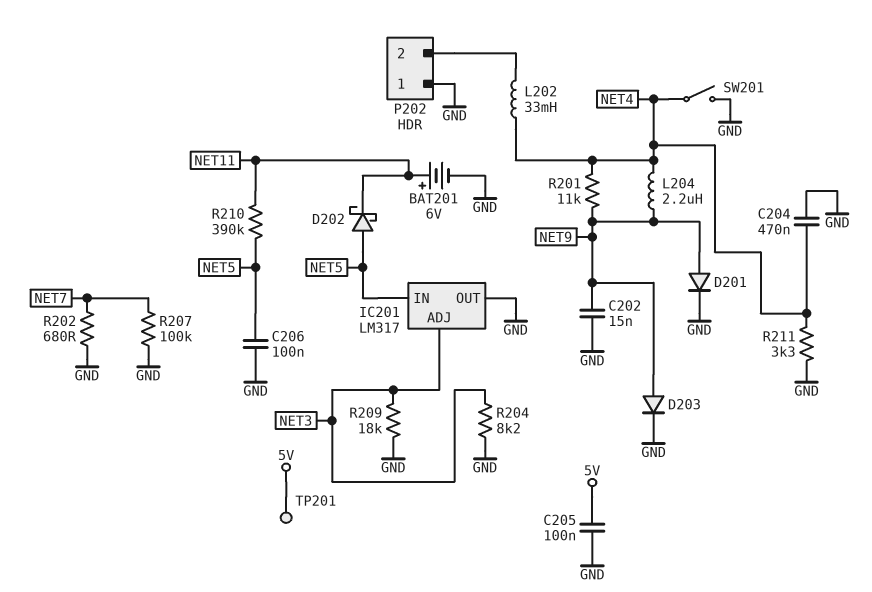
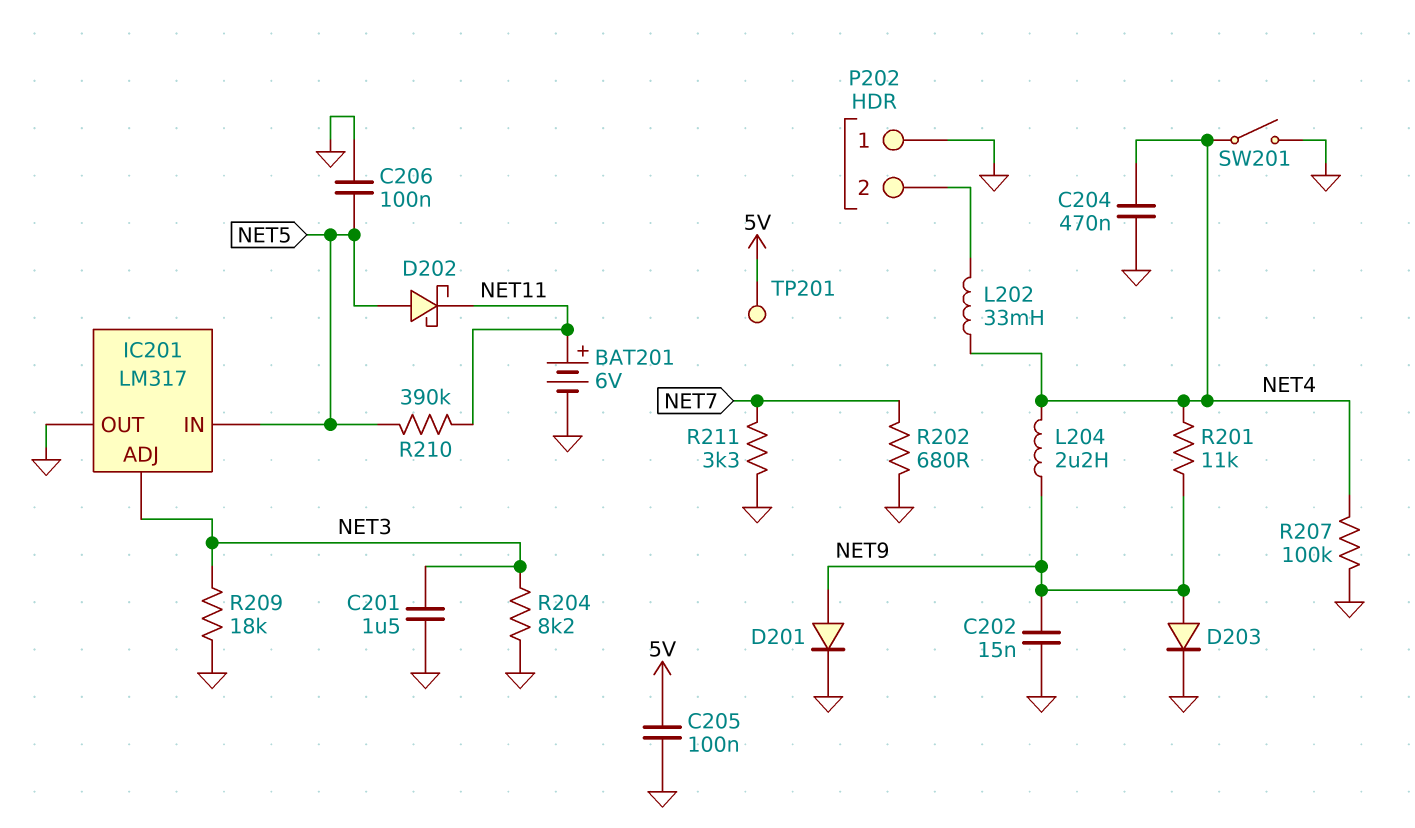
C201: none -> 1.5uF (GND, NET3)
R207: 100k (GND, NET7) -> 100k (GND, NET4)
R211: 3.3k (GND, NET4) -> 3.3k (GND, NET7)

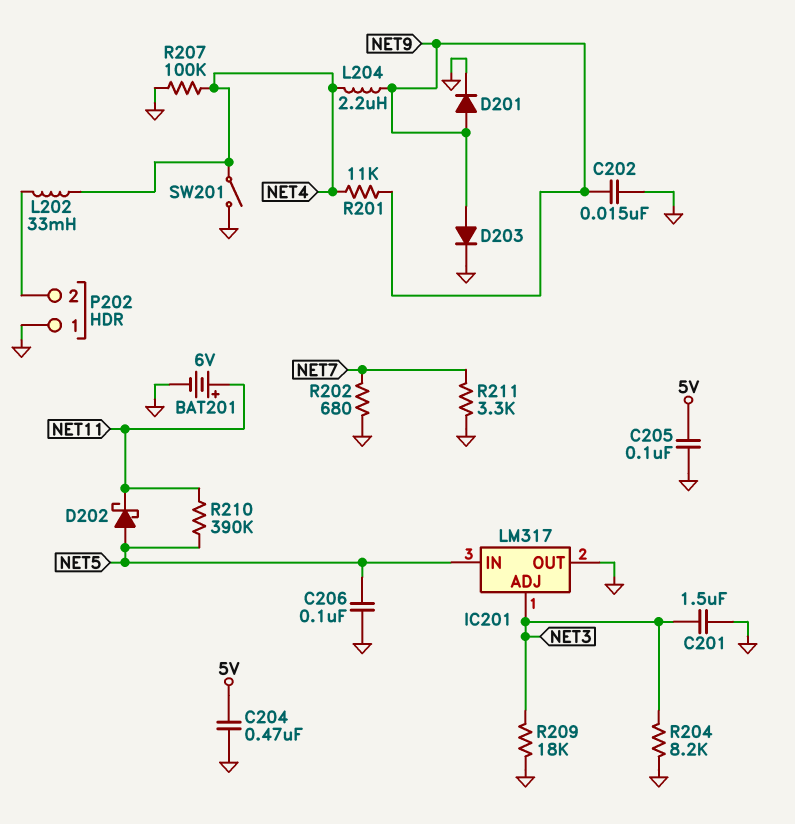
C204: 470nF (GND, NET4) -> 470nF (5V, GND)
TP201: test point (5V) -> none

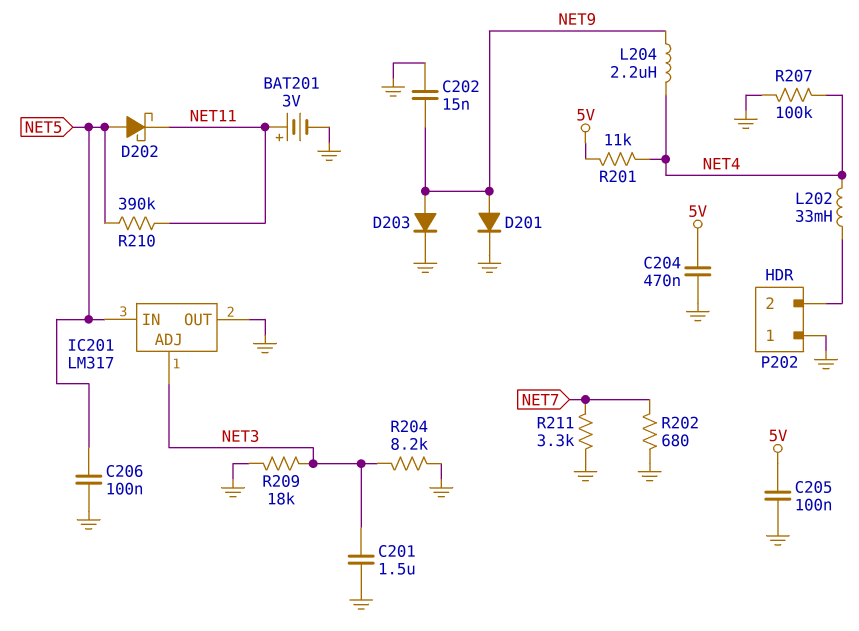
BAT201: 6V (plus NET11, minus GND) -> 3V (plus NET11, minus GND)
R201: 11k (NET4, NET9) -> 11k (5V, NET4)
SW201: switch (GND, NET4) -> none

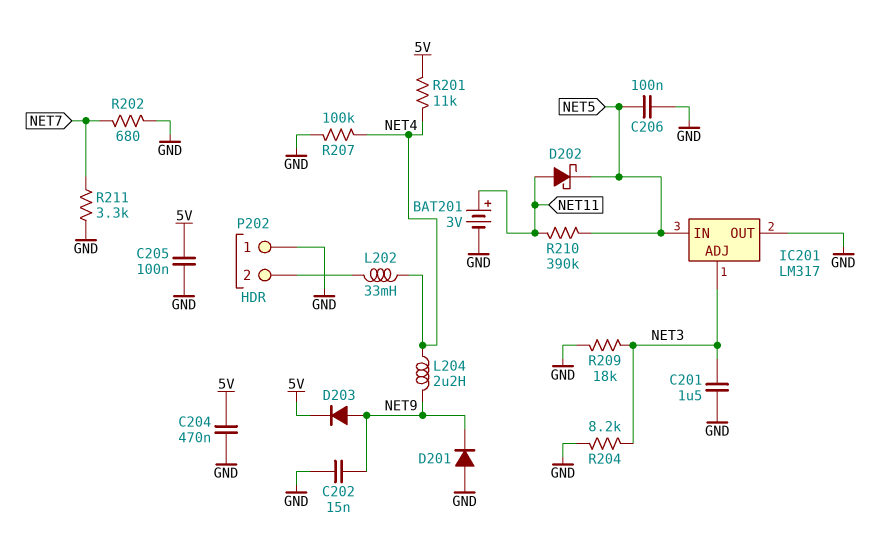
D201: diode (A NET9, K GND) -> diode (A GND, K NET9)
D202: schottky (A NET5, K NET11) -> schottky (A NET11, K NET5)
D203: diode (A NET9, K GND) -> diode (A NET9, K 5V)

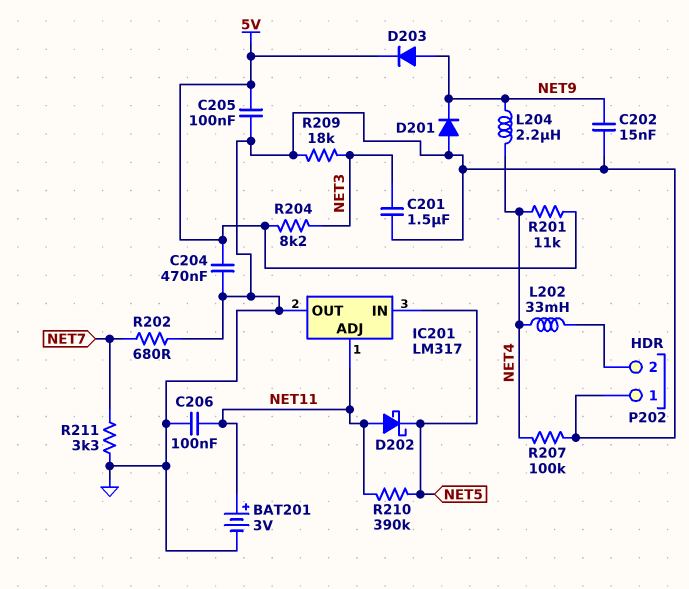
C206: 100nF (GND, NET5) -> 100nF (GND, NET11)
IC201 pin ADJ: NET3 -> NET11
R204: 8.2k (GND, NET3) -> 8.2k (5V, NET3)

